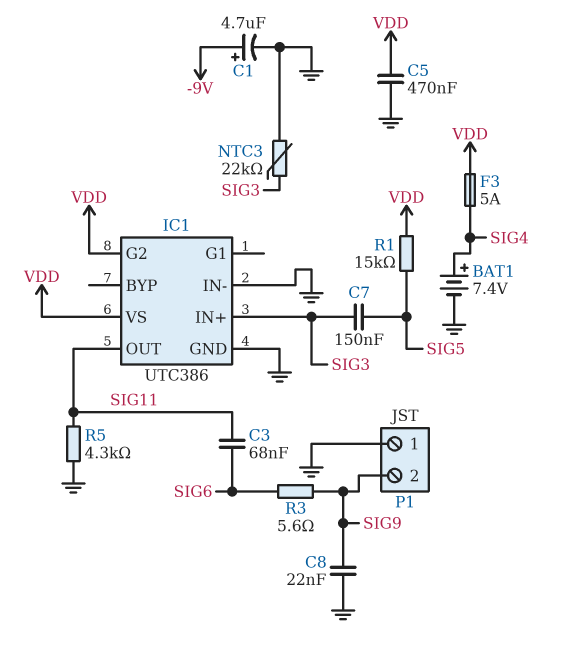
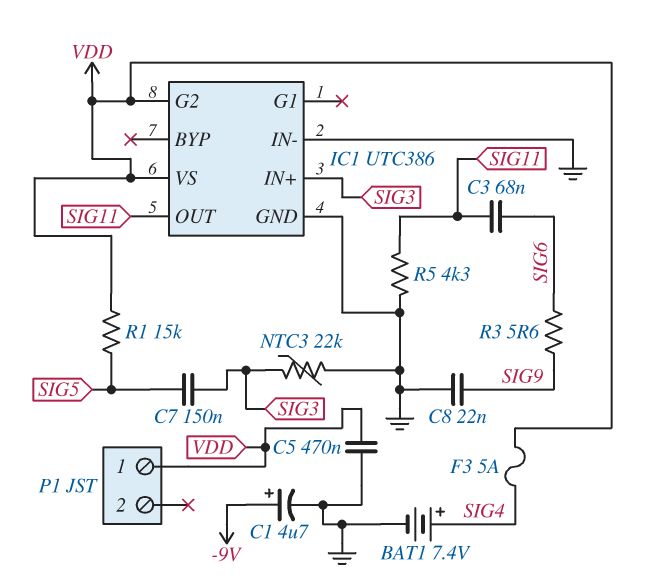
P1 pin 1: GND -> VDD
P1 pin 2: SIG9 -> none

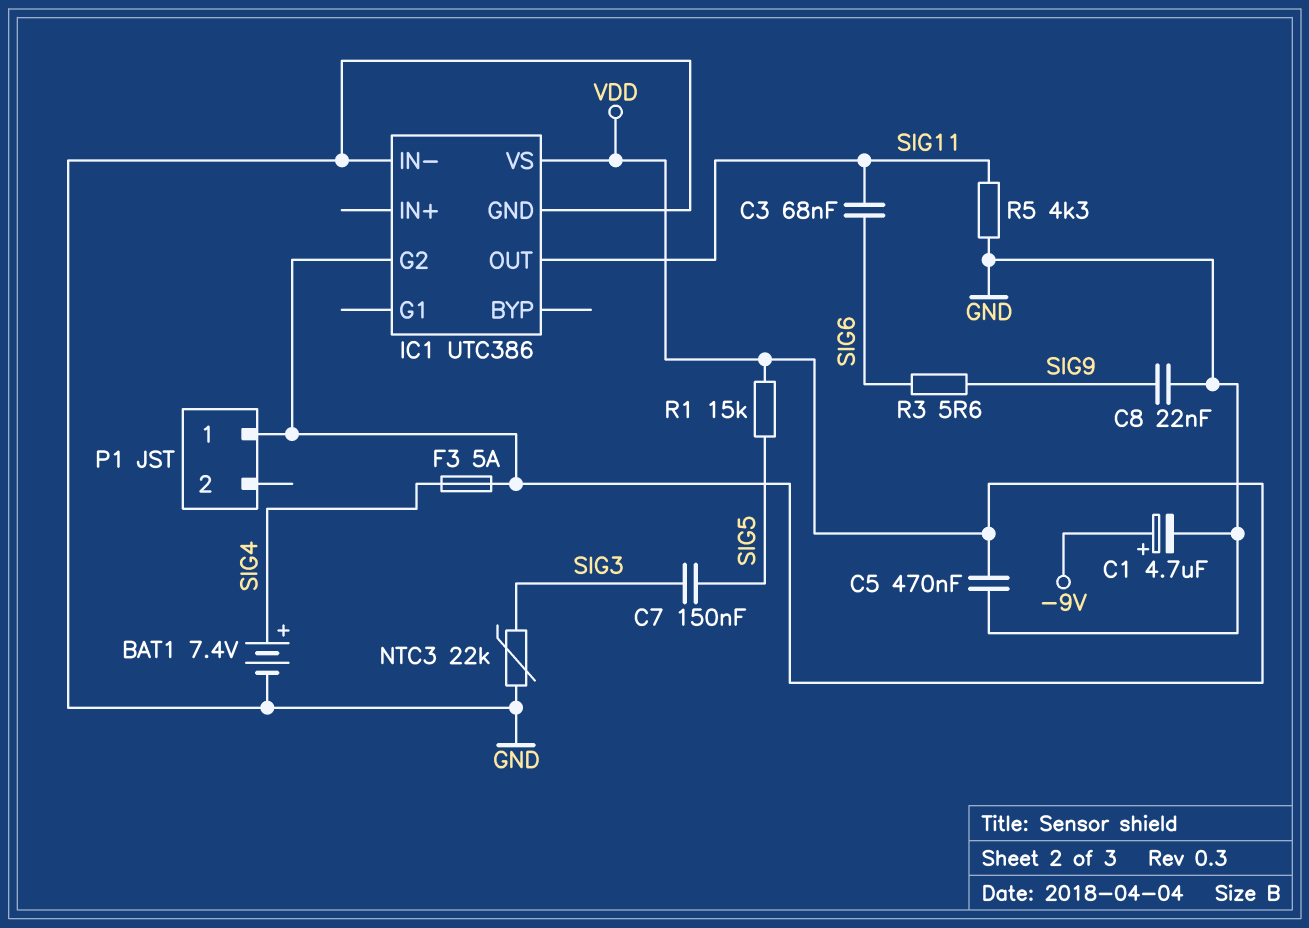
IC1 pin IN+: SIG3 -> none

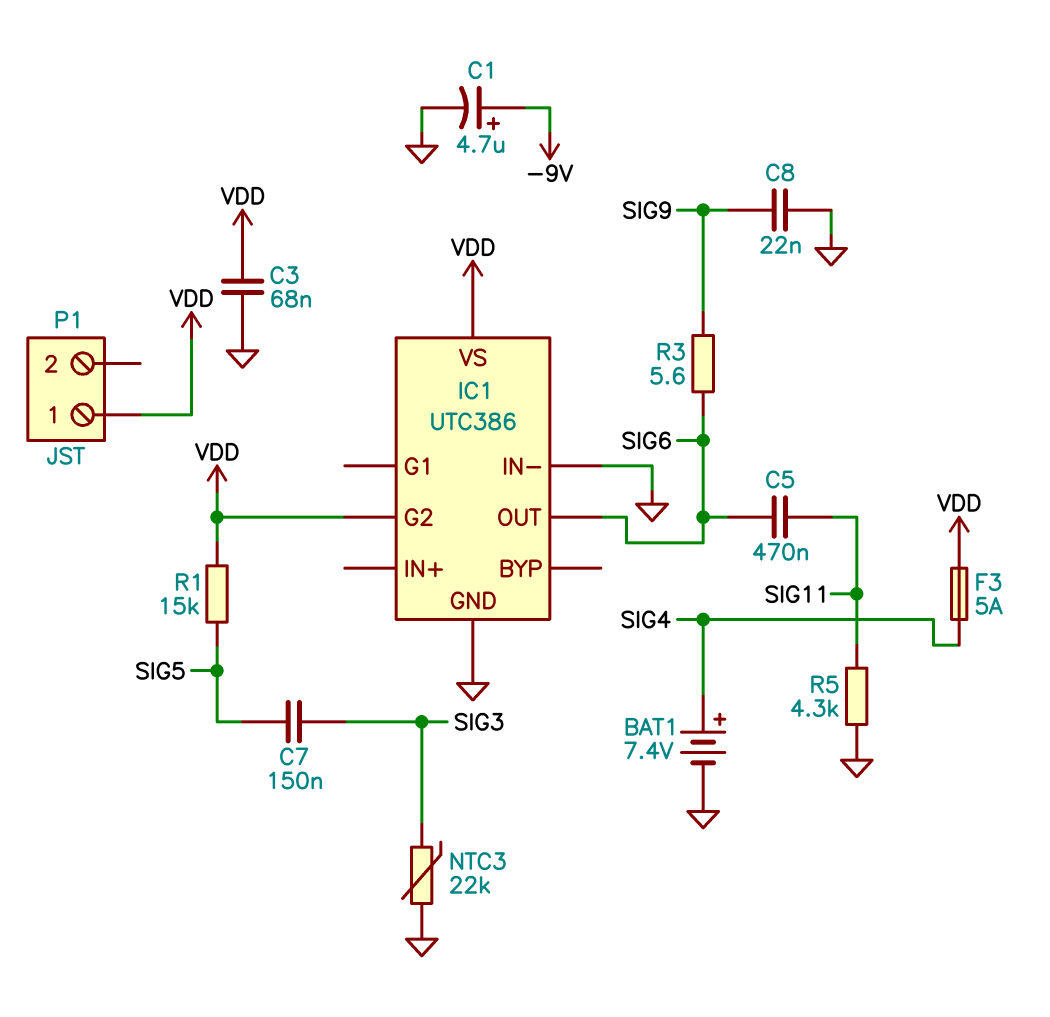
C3: 68nF (SIG6, SIG11) -> 68nF (GND, VDD)
C5: 470nF (GND, VDD) -> 470nF (SIG6, SIG11)
IC1 pin OUT: SIG11 -> SIG6

